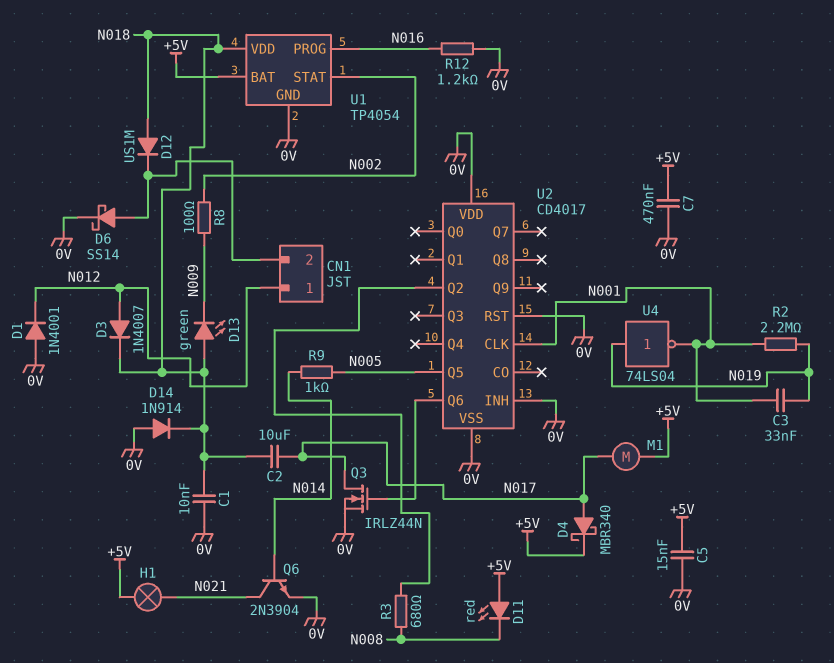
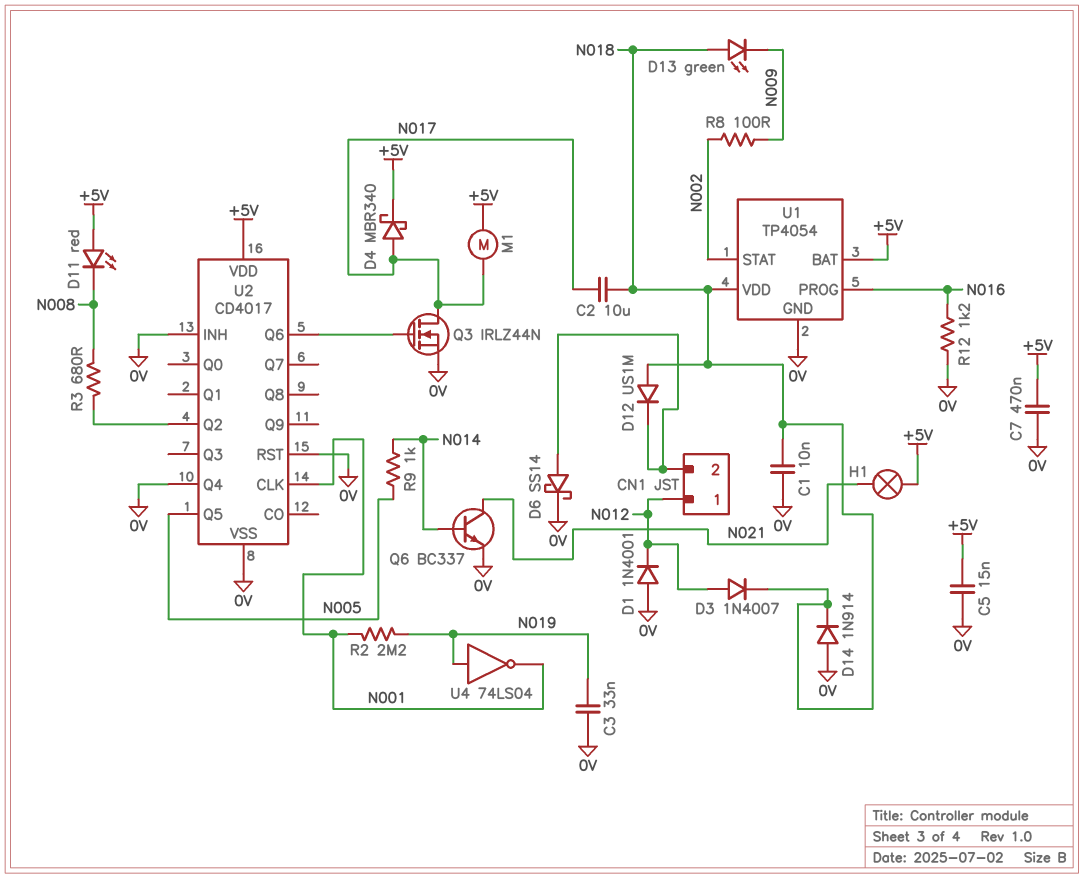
C3: 33nF (N001, N019) -> 33nF (0V, N019)
Q6: NPN 2N3904 (B N014, C N021, E 0V) -> NPN BC337 (B N014, C N021, E 0V)
U2 pin Q4: none -> 0V
U2 pin VDD: 0V -> +5V

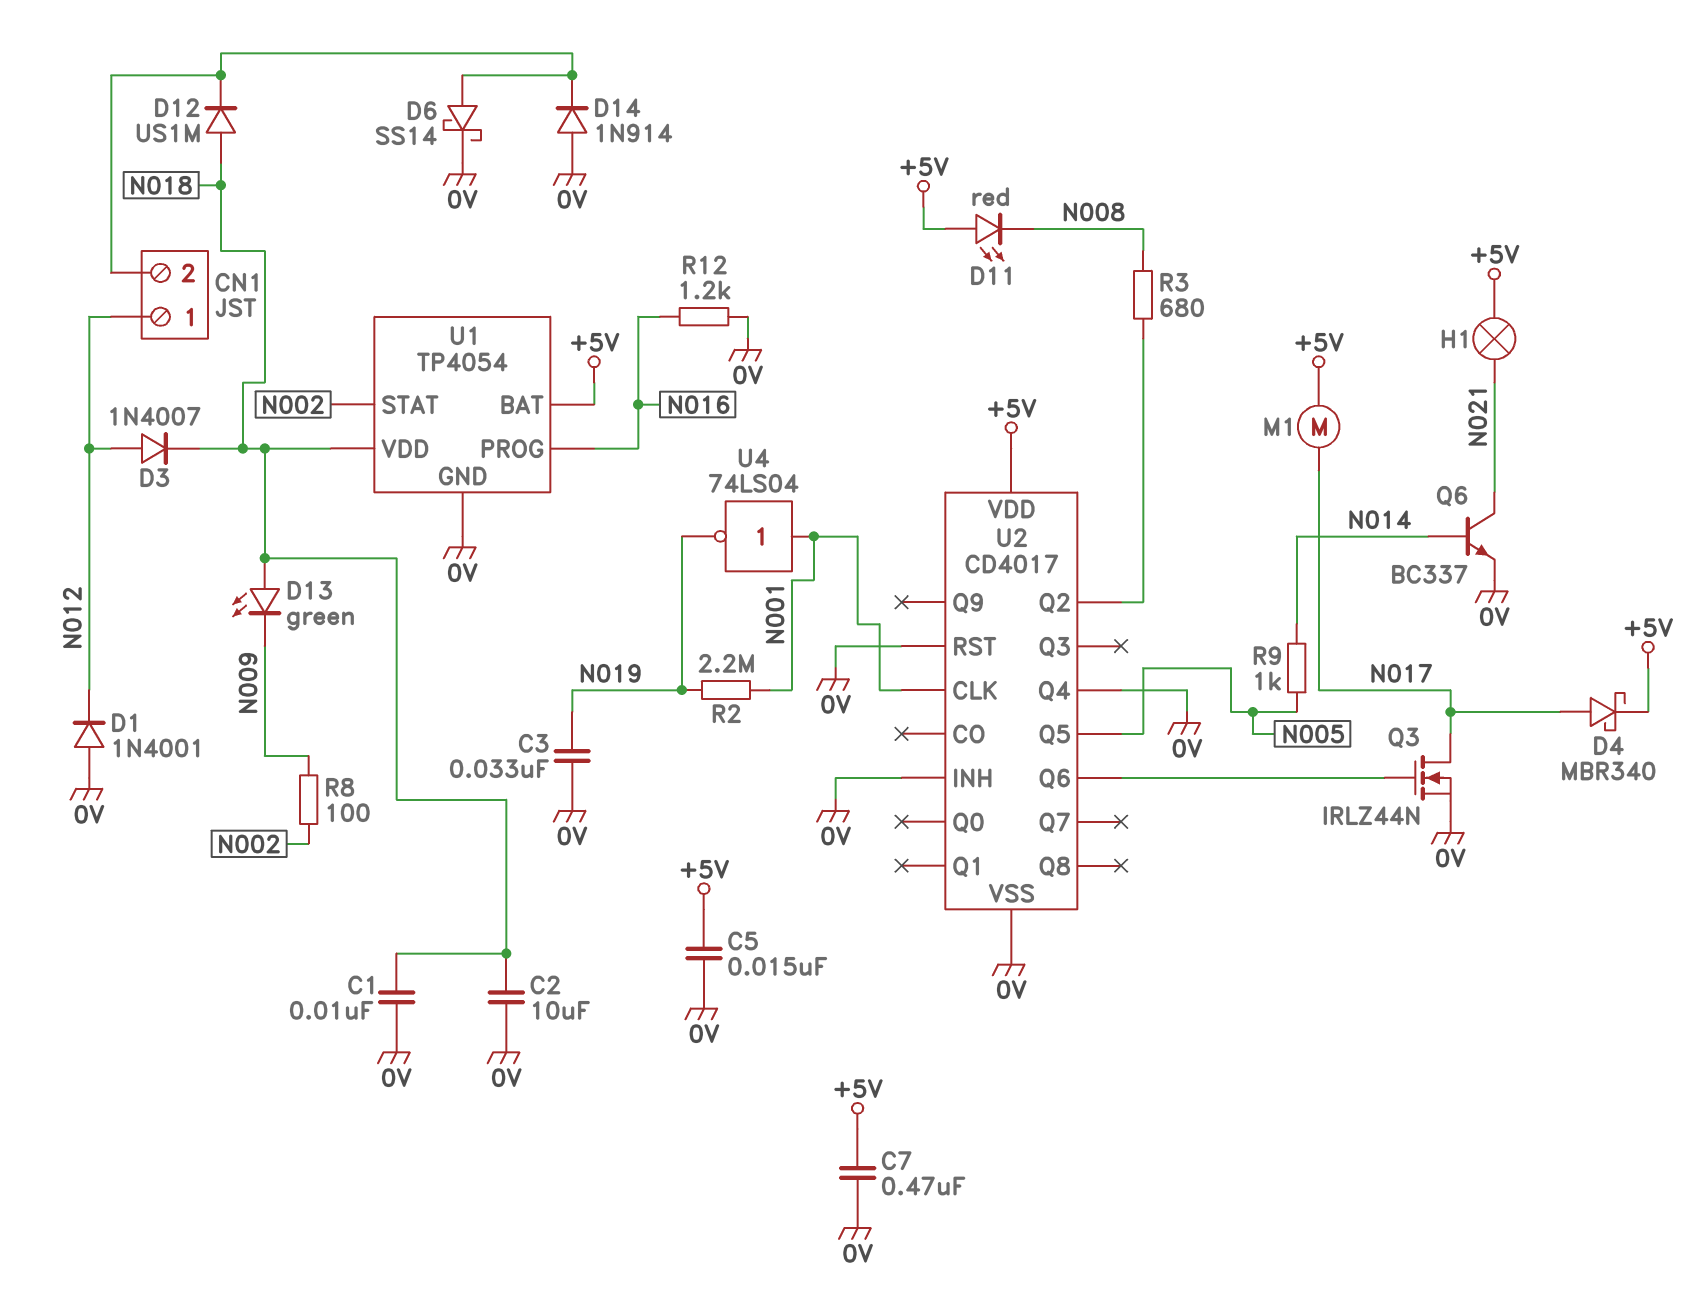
C2: 10uF (N017, N018) -> 10uF (0V, N018)
D14: diode 1N914 (A 0V, K N018) -> diode 1N914 (A 0V, K CN1/2)
U4: NOT 74LS04 (in N019, out N001) -> NOT 74LS04 (in N001, out N019)

